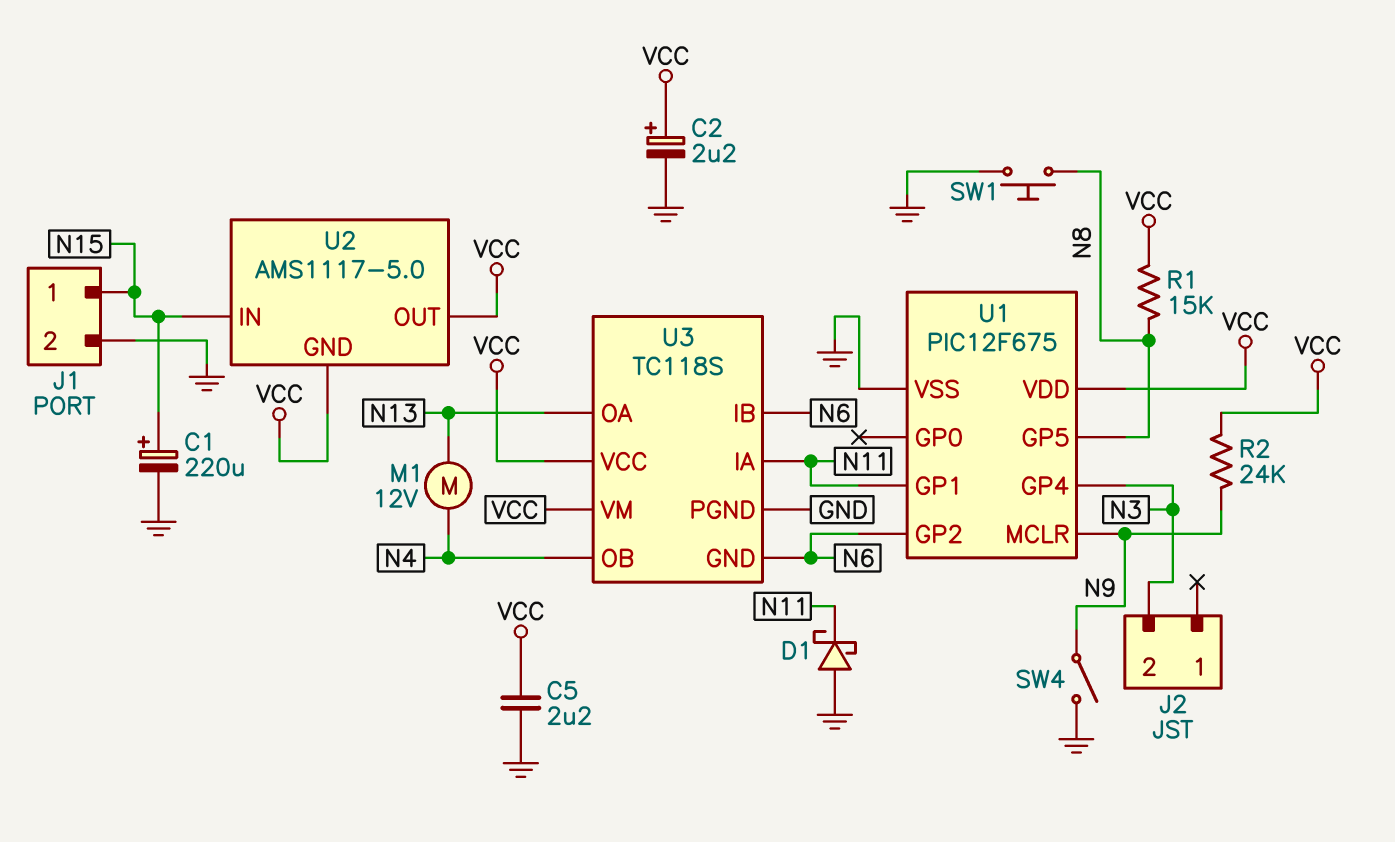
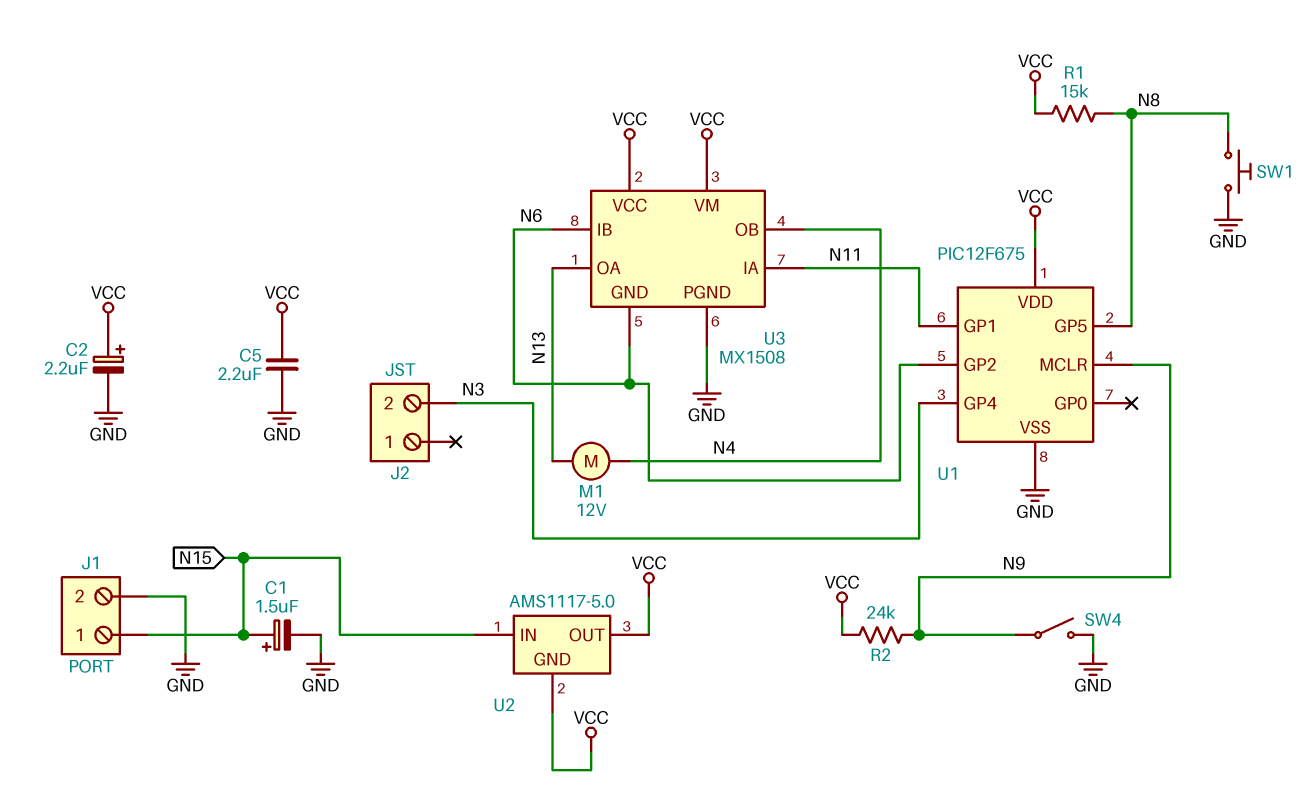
C1: 220uF (plus N15, minus GND) -> 1.5uF (plus N15, minus GND)
D1: schottky (A GND, K N11) -> none
U3: TC118S -> MX1508

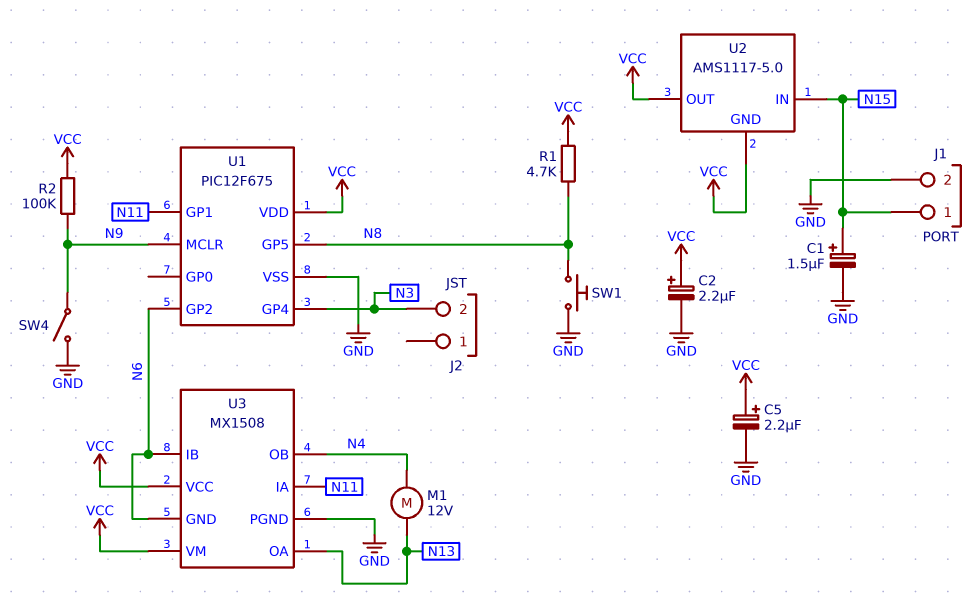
C5: 2.2uF (GND, VCC) -> 2.2uF (plus VCC, minus GND)
R1: 15k (N8, VCC) -> 4.7k (N8, VCC)
R2: 24k (N9, VCC) -> 100k (N9, VCC)

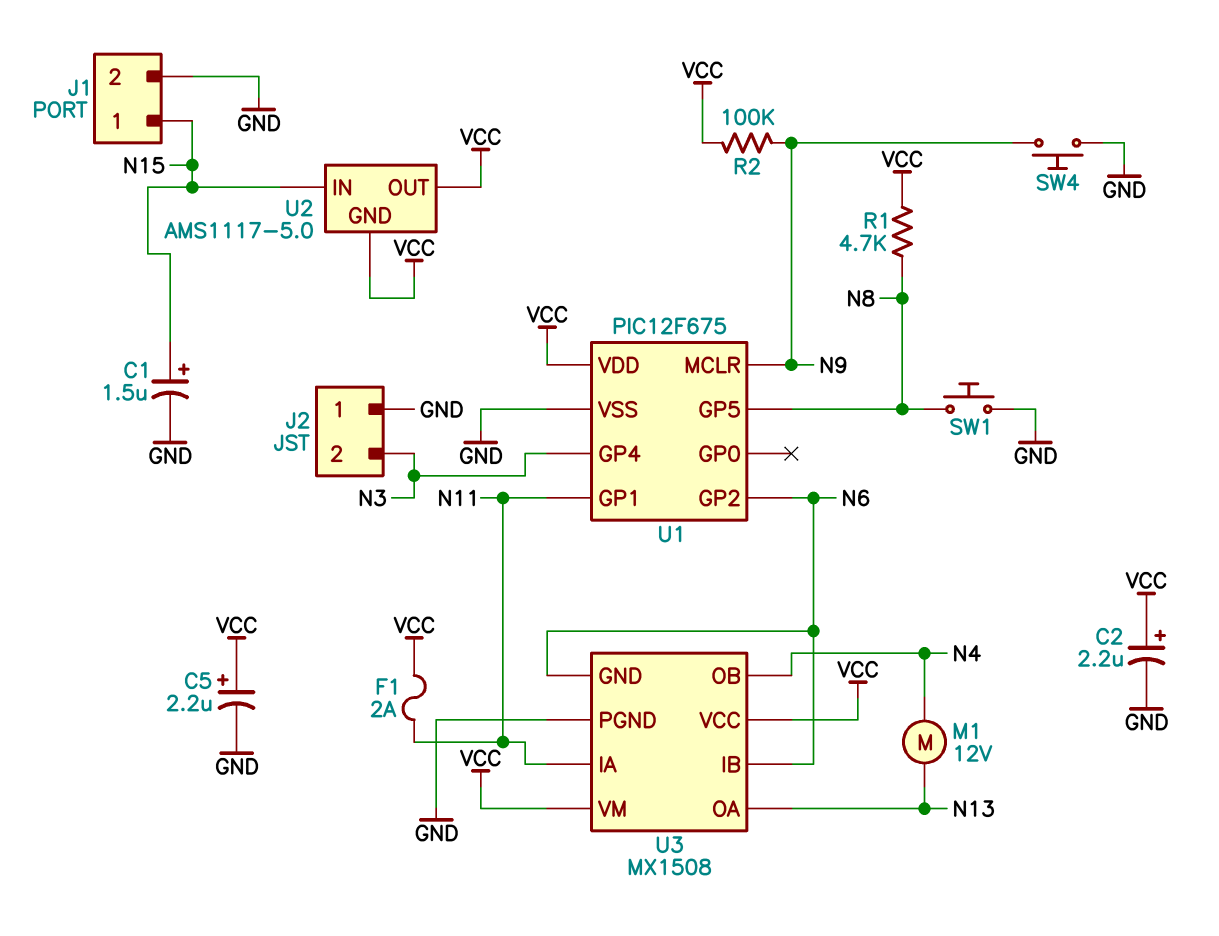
F1: none -> 2A (N11, VCC)
J2 pin 1: none -> GND
SW4: switch (GND, N9) -> button (GND, N9)

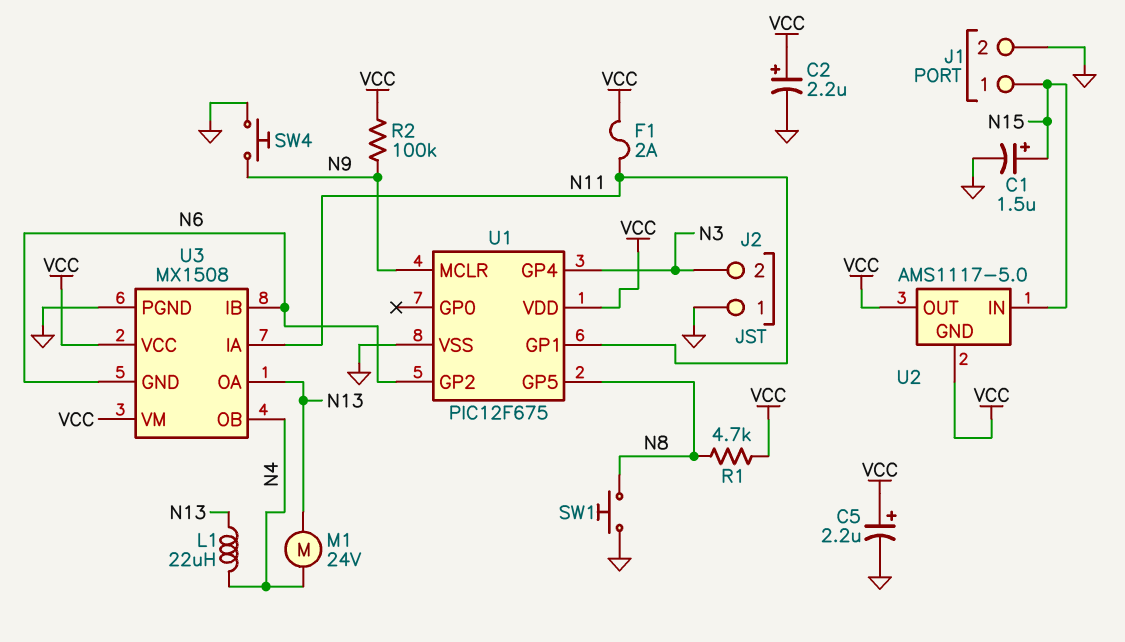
L1: none -> 22uH (N4, N13)
M1: motor 12V (N4, N13) -> motor 24V (N4, N13)

